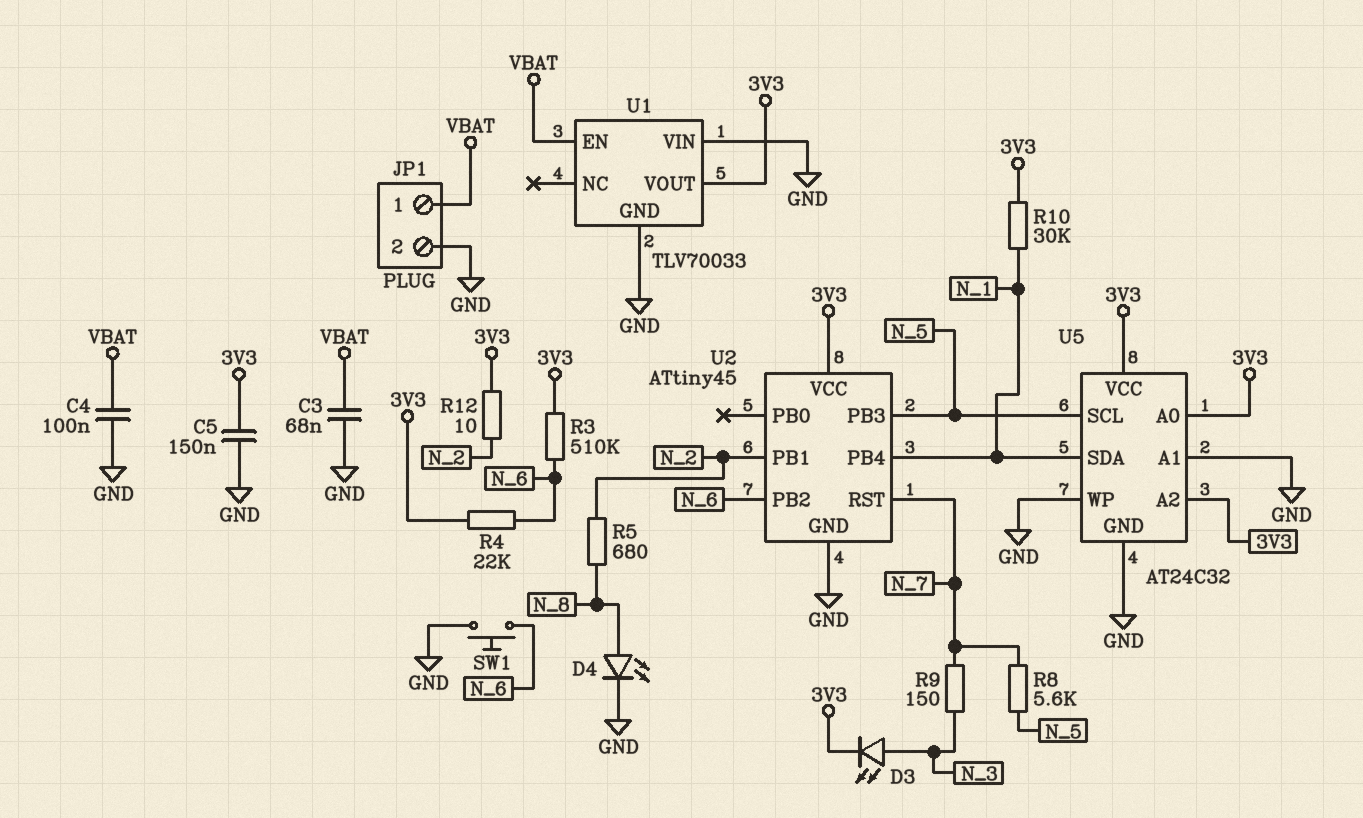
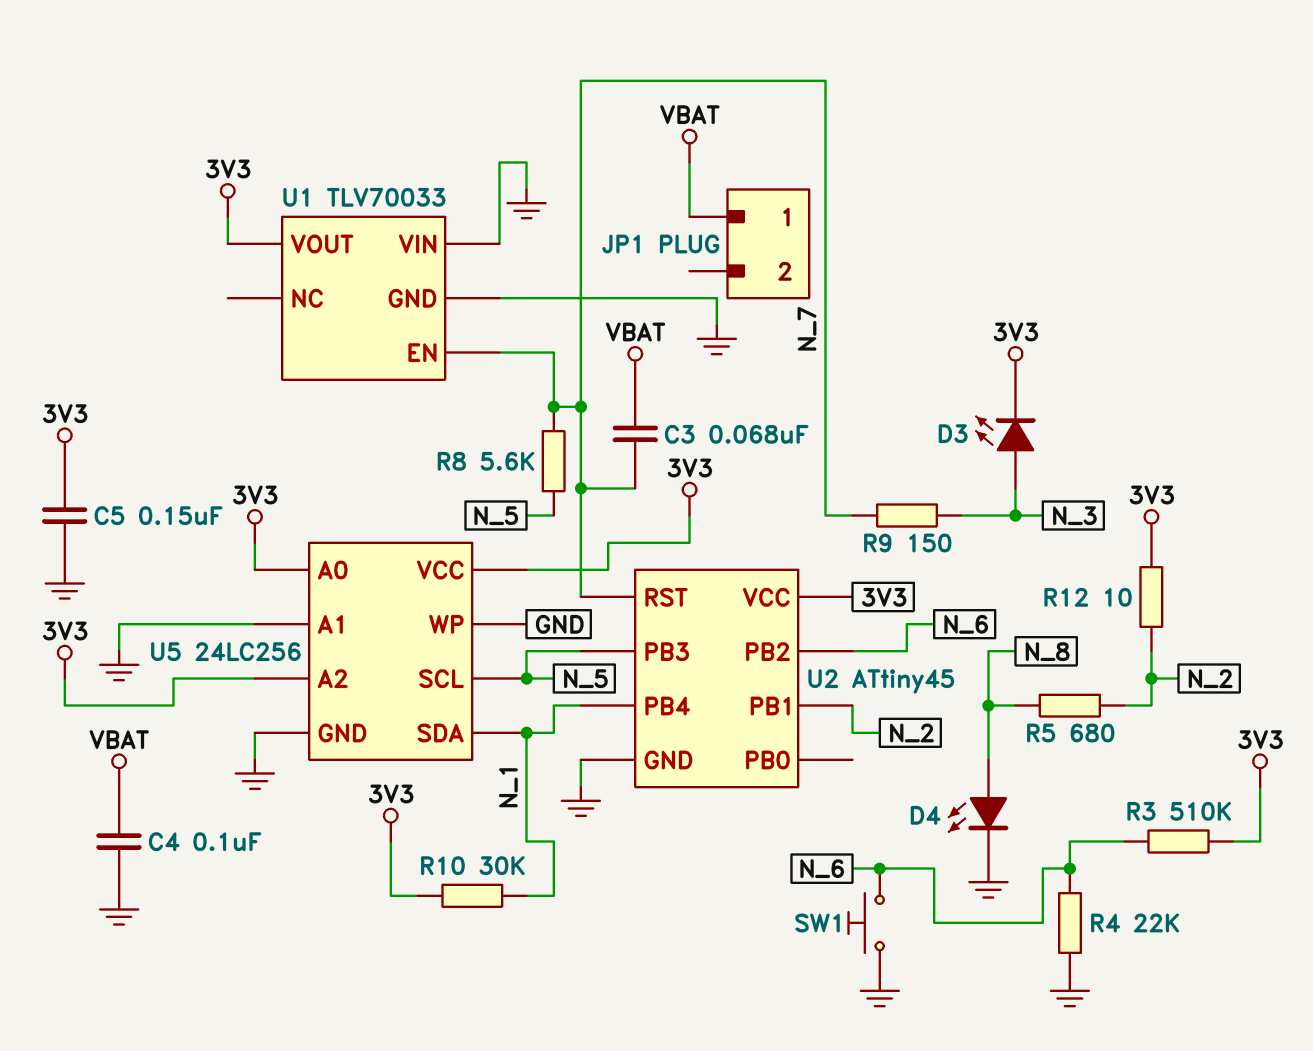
C3: 68nF (GND, VBAT) -> 68nF (N_7, VBAT)
JP1 pin 2: GND -> none
R4: 22k (3V3, N_6) -> 22k (GND, N_6)
U1 pin EN: VBAT -> N_7
U5: AT24C32 -> 24LC256

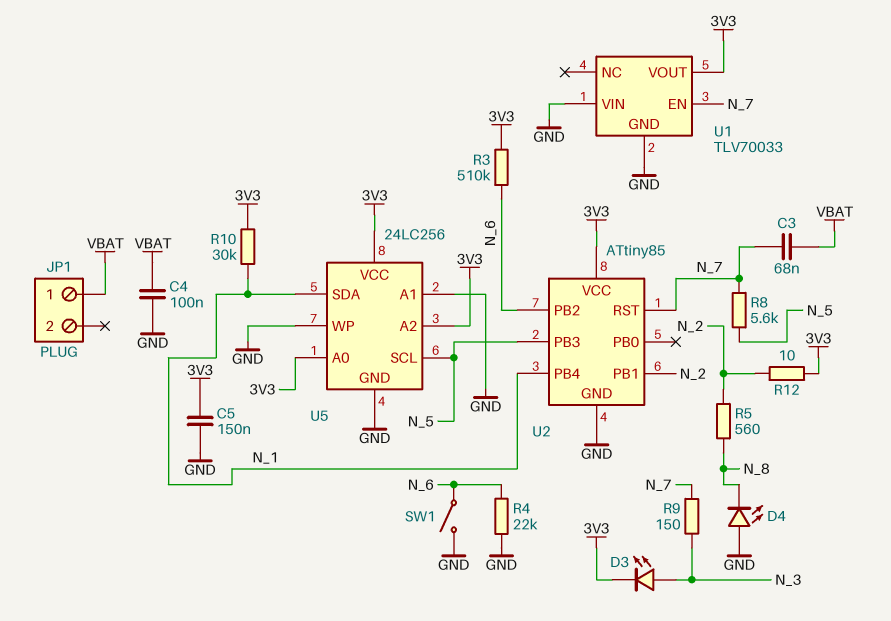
D4: LED (A N_8, K GND) -> LED (A GND, K N_8)
R5: 680 (N_2, N_8) -> 560 (N_2, N_8)
SW1: button (GND, N_6) -> switch (GND, N_6)
U2: ATtiny45 -> ATtiny85

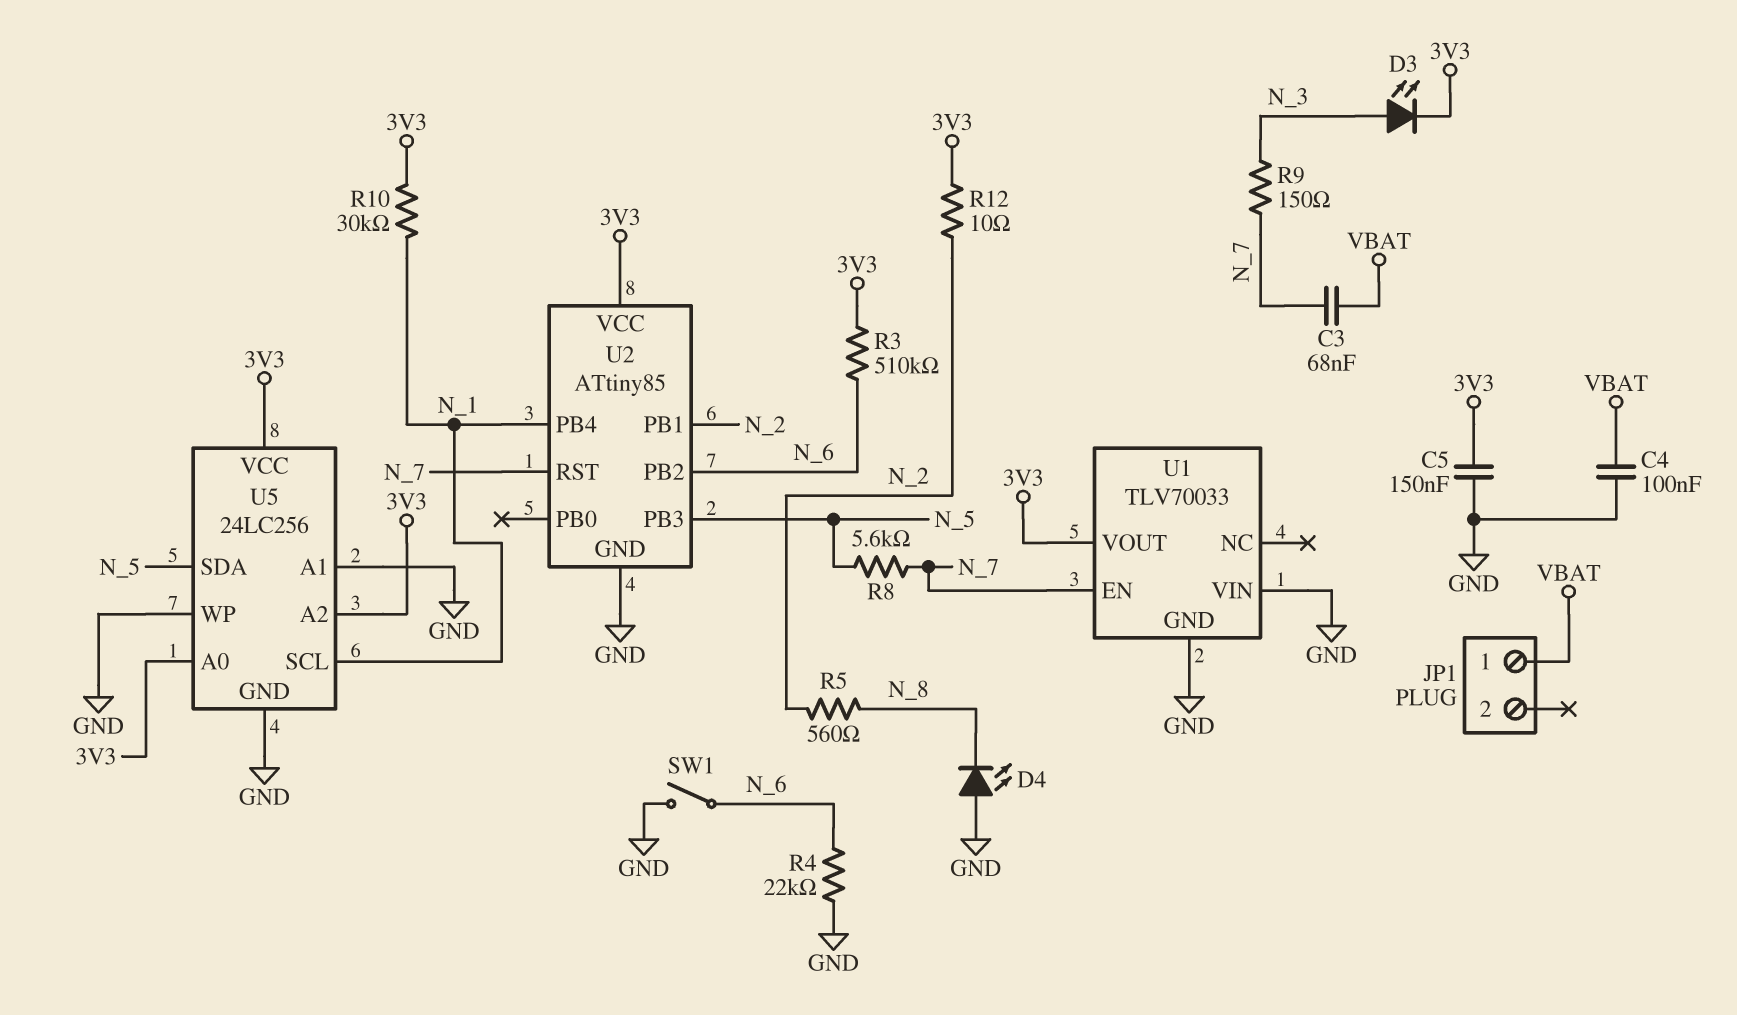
U5 pin SCL: N_5 -> N_1
U5 pin SDA: N_1 -> N_5

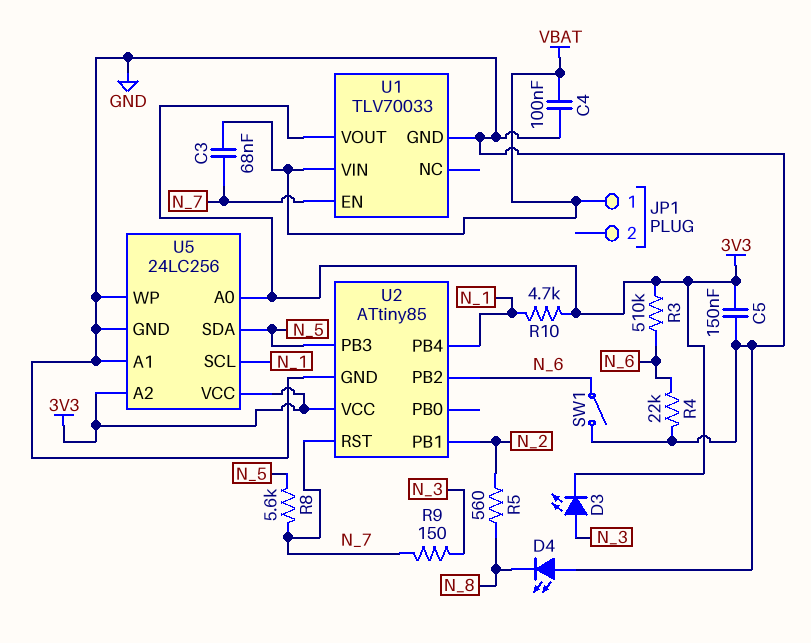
R10: 30k (3V3, N_1) -> 4.7k (3V3, N_1)
R12: 10 (3V3, N_2) -> none
U1 pin VIN: GND -> VBAT

